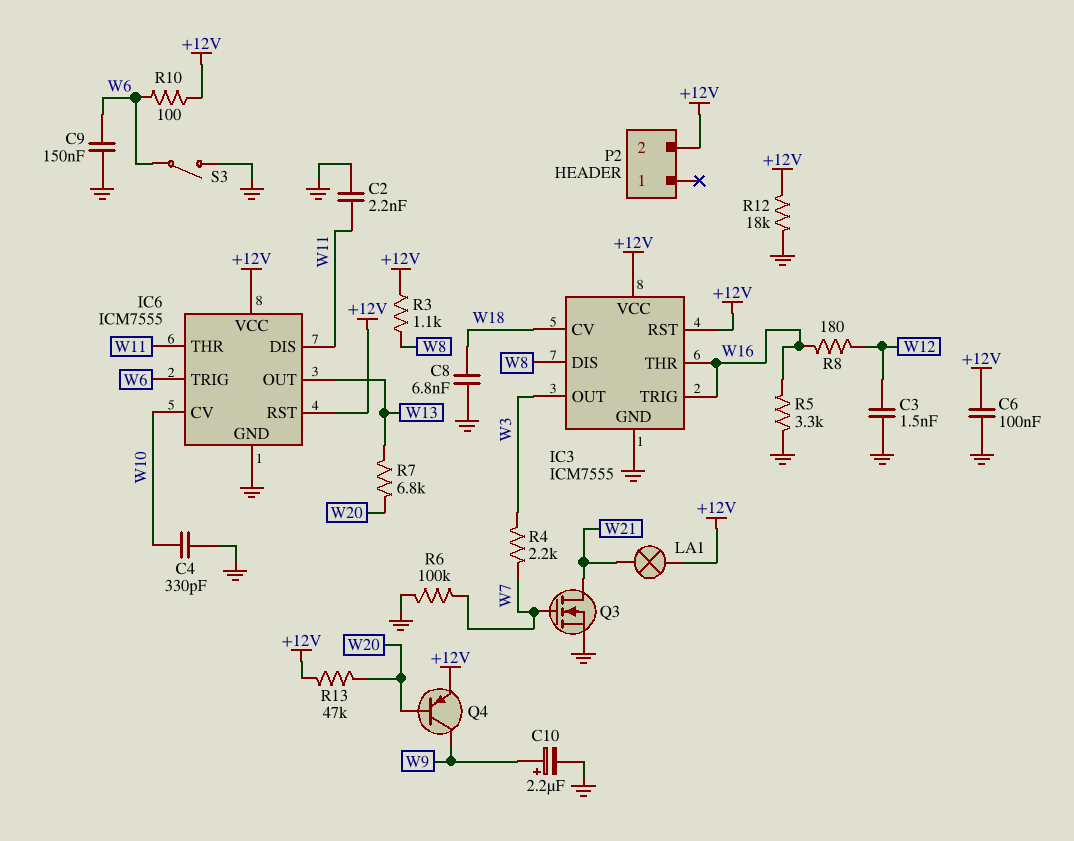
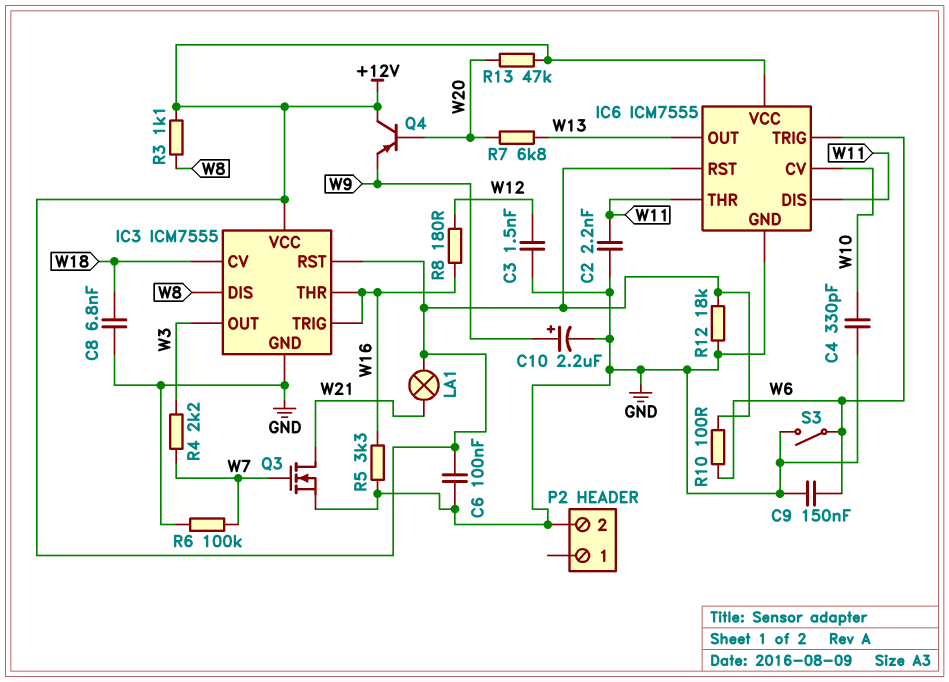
P2 pin 2: +12V -> GND
Q4: PNP (B W20, C W9, E +12V) -> PNP (B W20, C +12V, E W9)

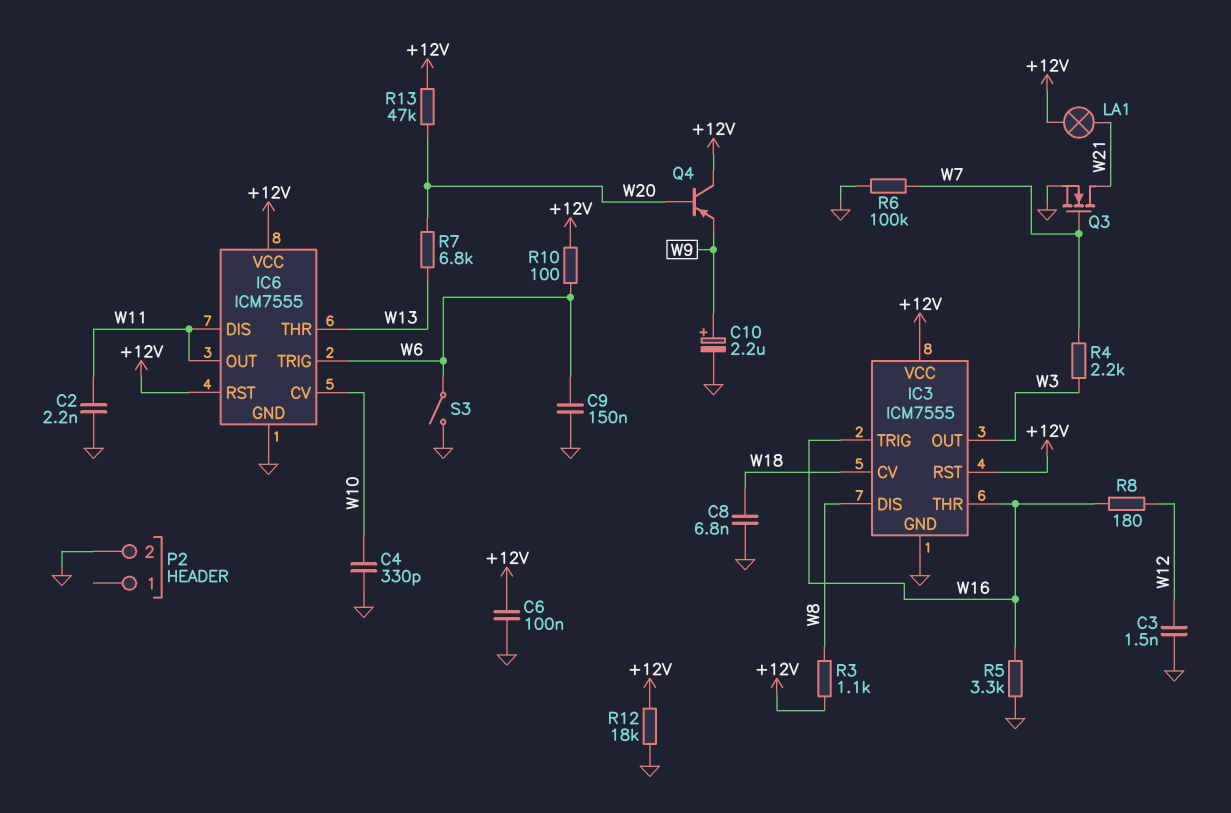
IC6 pin OUT: W13 -> W11
IC6 pin THR: W11 -> W13

